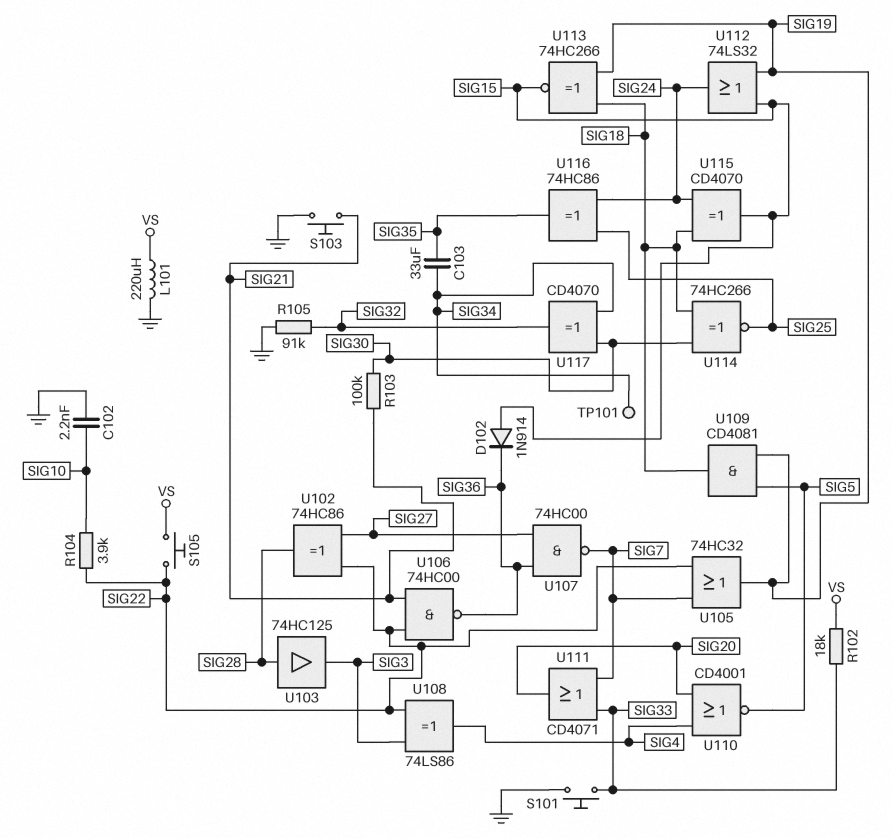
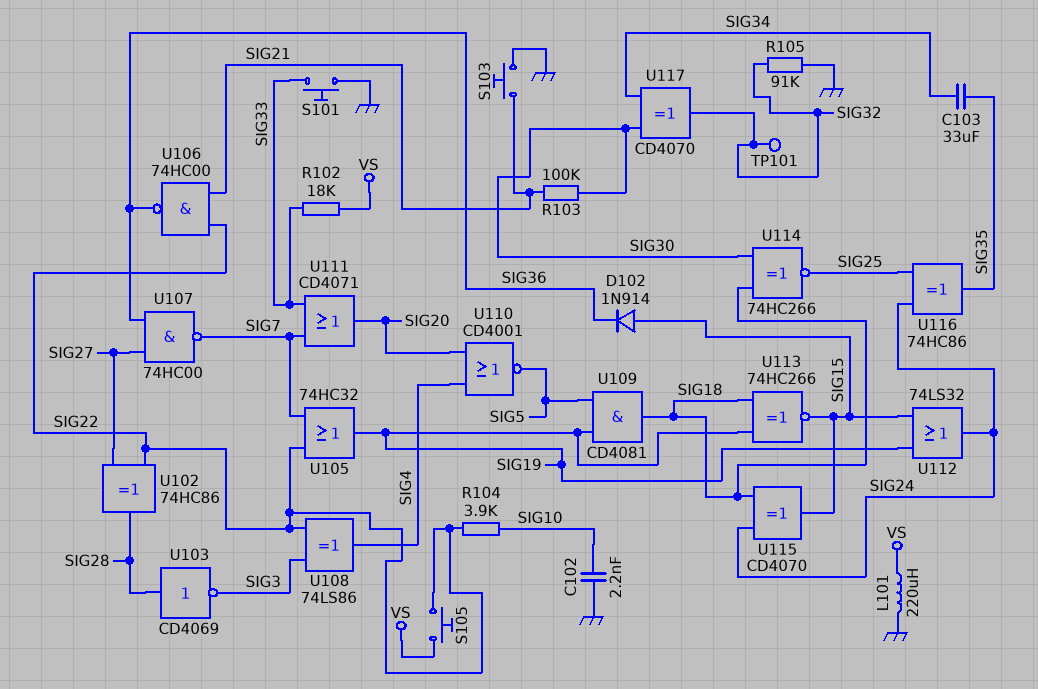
TP101: test point (SIG34) -> test point (SIG32)
U103: buffer 74HC125 (in SIG28, out SIG3) -> NOT CD4069 (in SIG28, out SIG3)

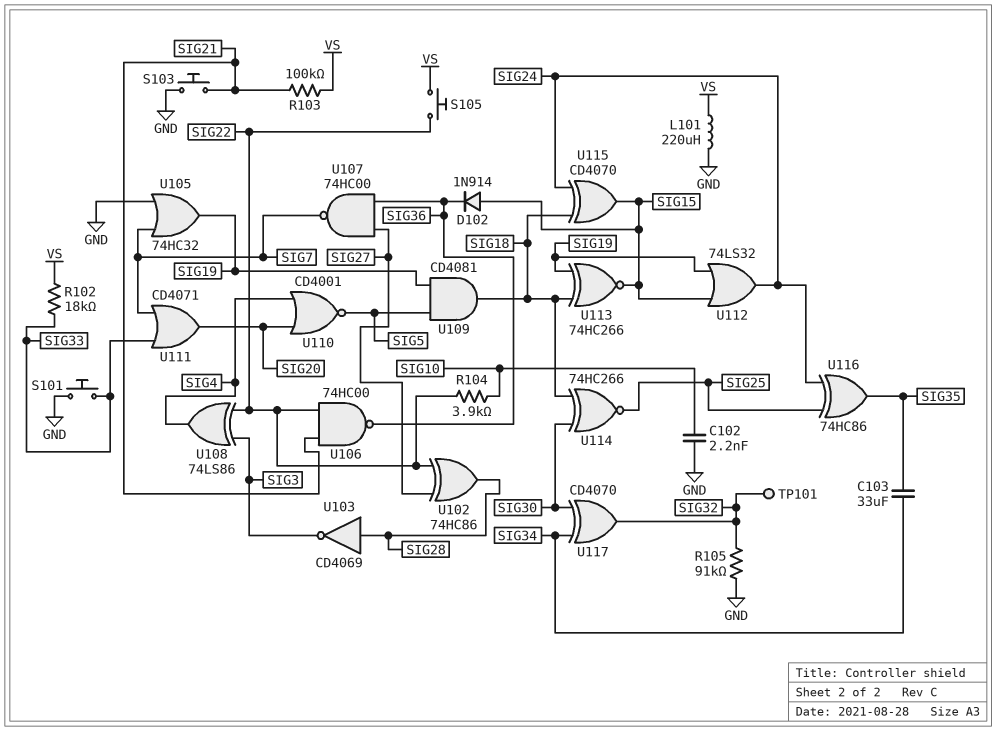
R103: 100k (SIG21, SIG30) -> 100k (SIG21, VS)
U105: OR 74HC32 (in SIG7, in SIG22, out SIG19) -> OR 74HC32 (in GND, in SIG7, out SIG19)

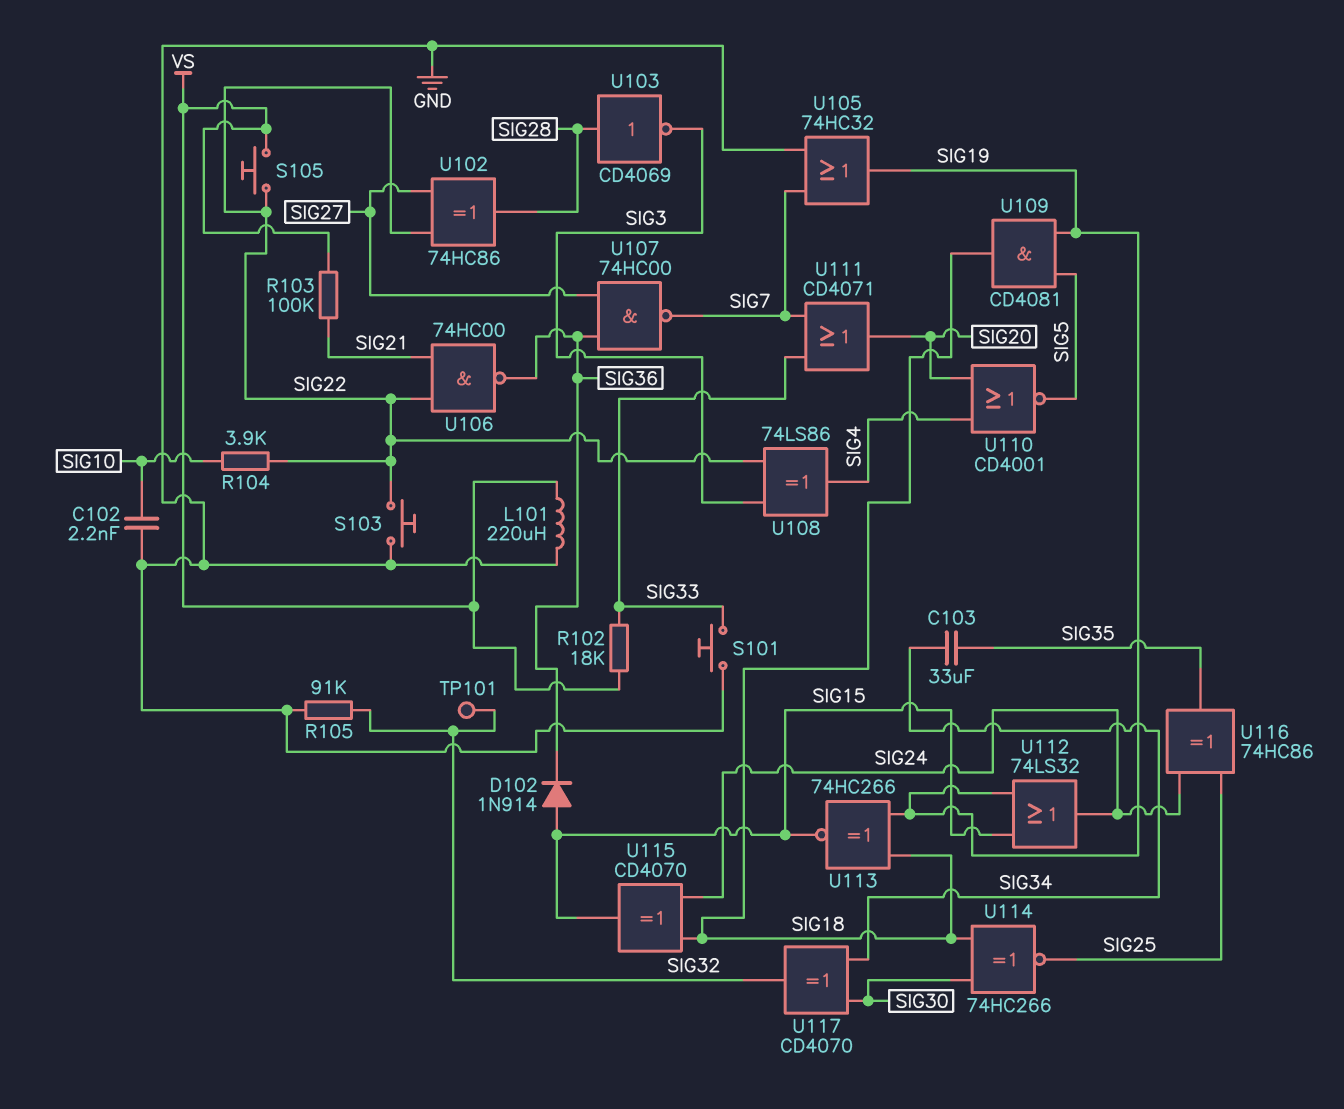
S103: button (GND, SIG21) -> button (GND, SIG22)

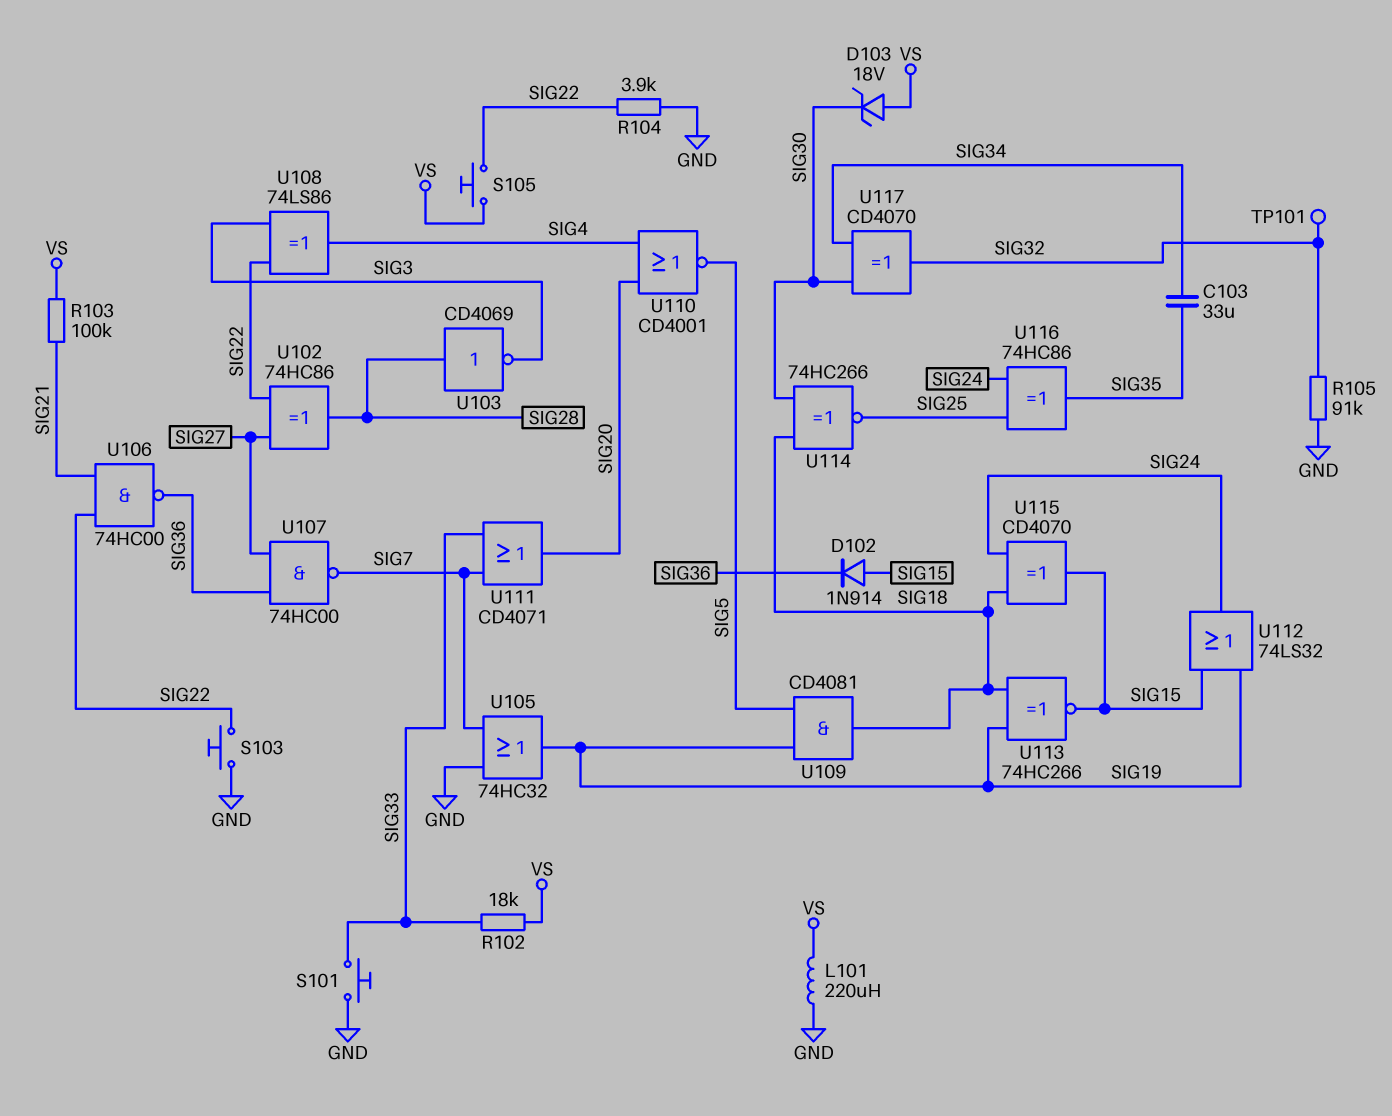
C102: 2.2nF (GND, SIG10) -> none
D103: none -> zener 18V (A VS, K SIG30)
R104: 3.9k (SIG10, SIG22) -> 3.9k (GND, SIG22)

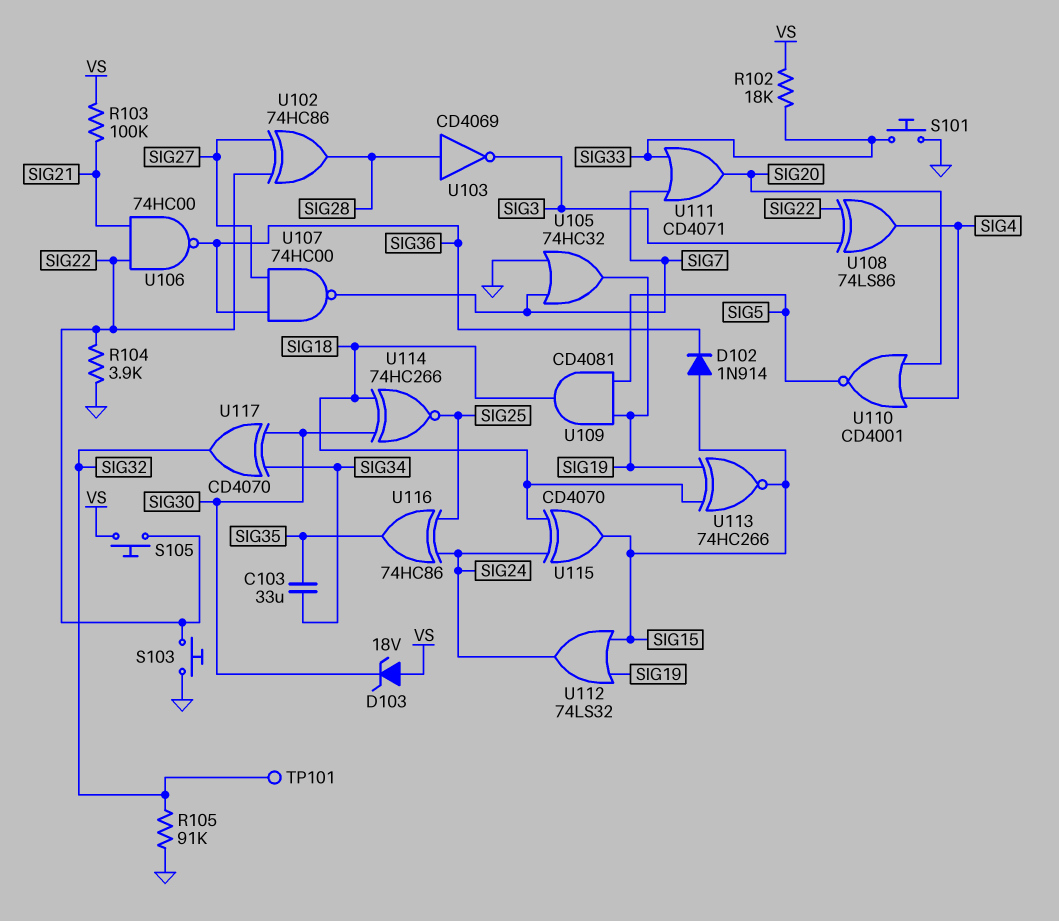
L101: 220uH (GND, VS) -> none

